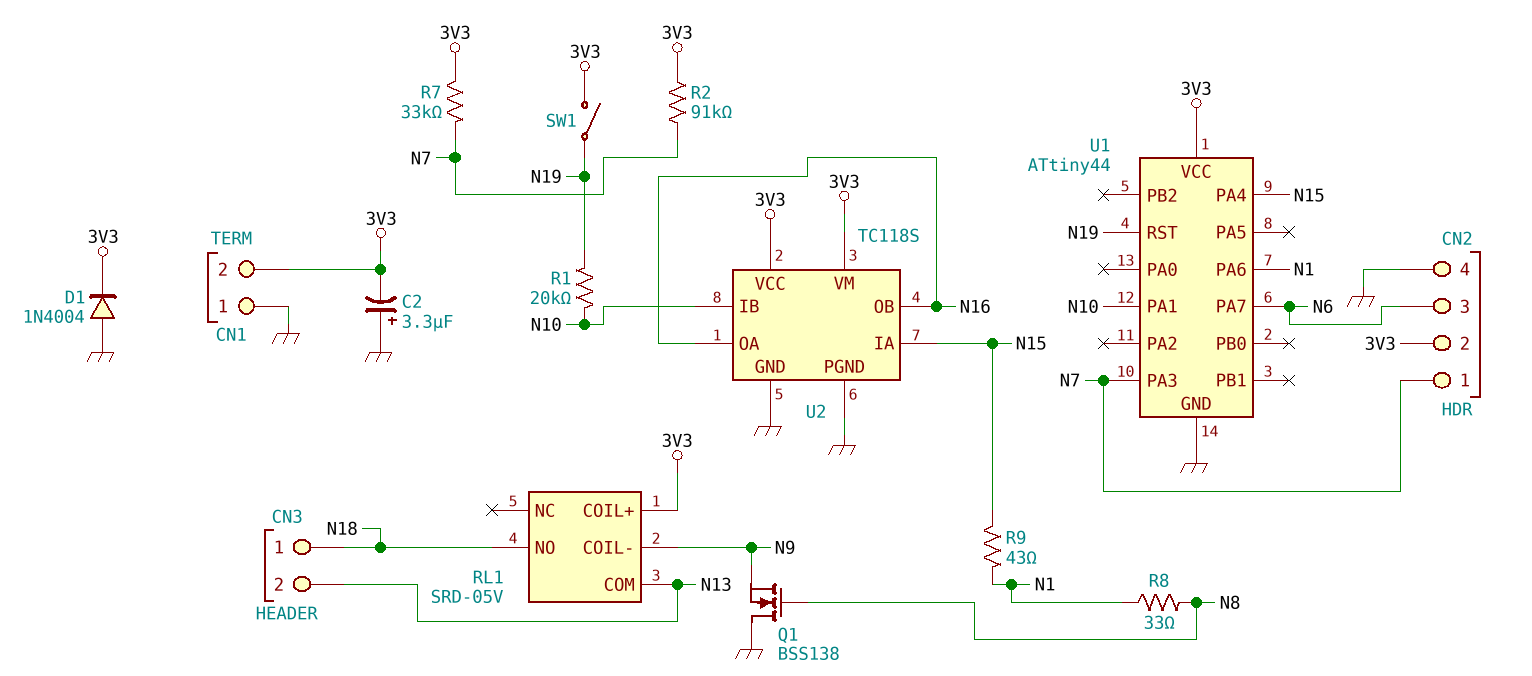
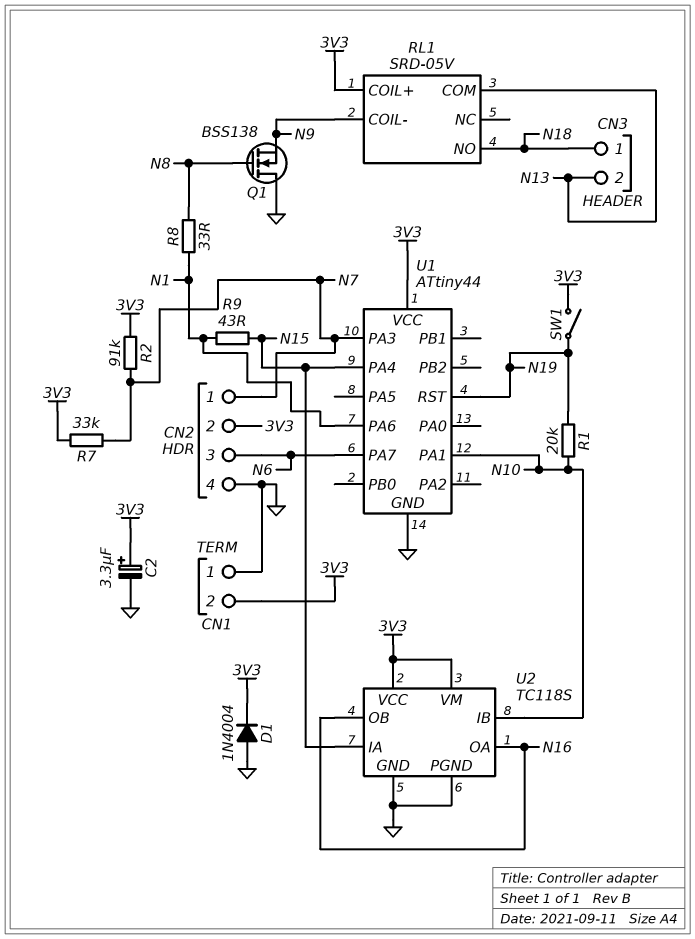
C2: 3.3uF (plus GND, minus 3V3) -> 3.3uF (plus 3V3, minus GND)

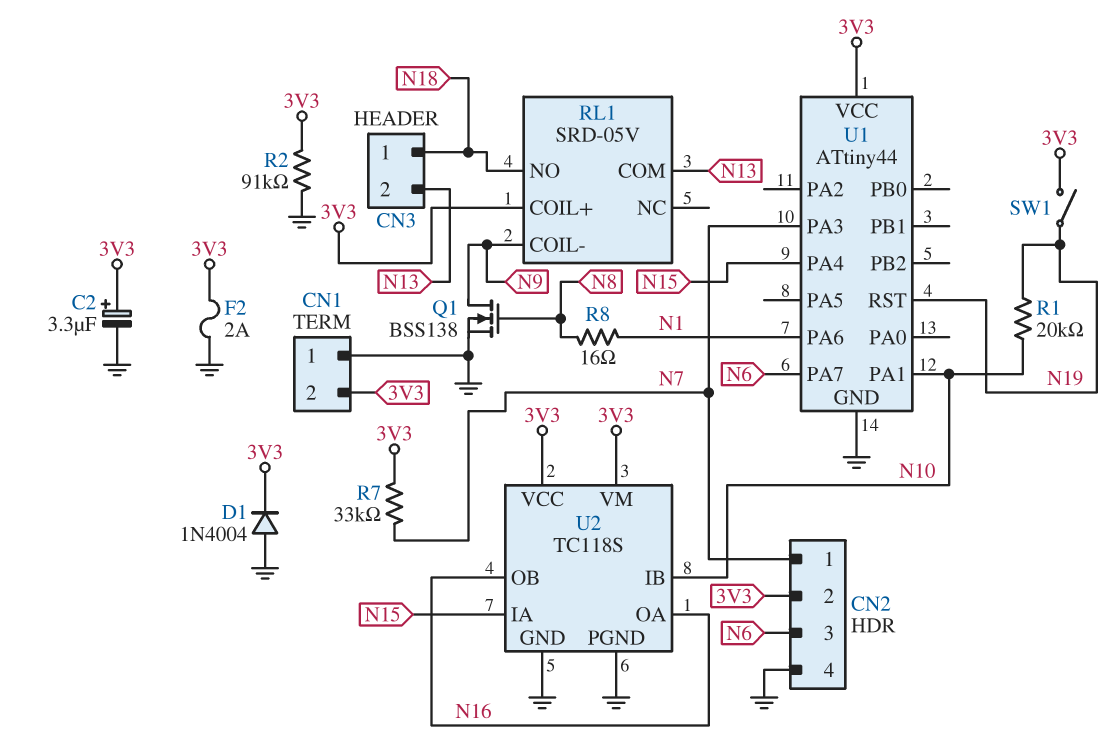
F2: none -> 2A (3V3, GND)
Q1: NMOS BSS138 (G N8, D GND, S N9) -> NMOS BSS138 (G N8, D N9, S GND)
R2: 91k (3V3, N7) -> 91k (3V3, GND)
R8: 33 (N1, N8) -> 16 (N1, N8)
R9: 43 (N1, N15) -> none

